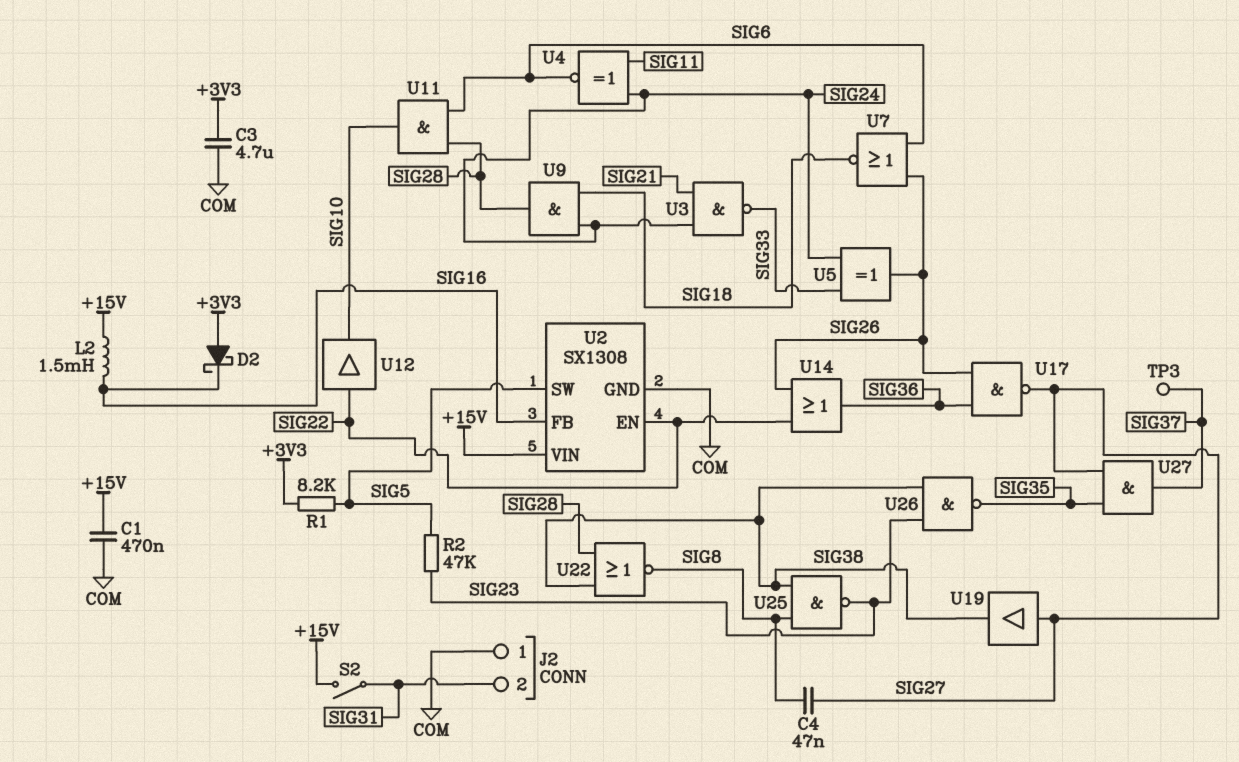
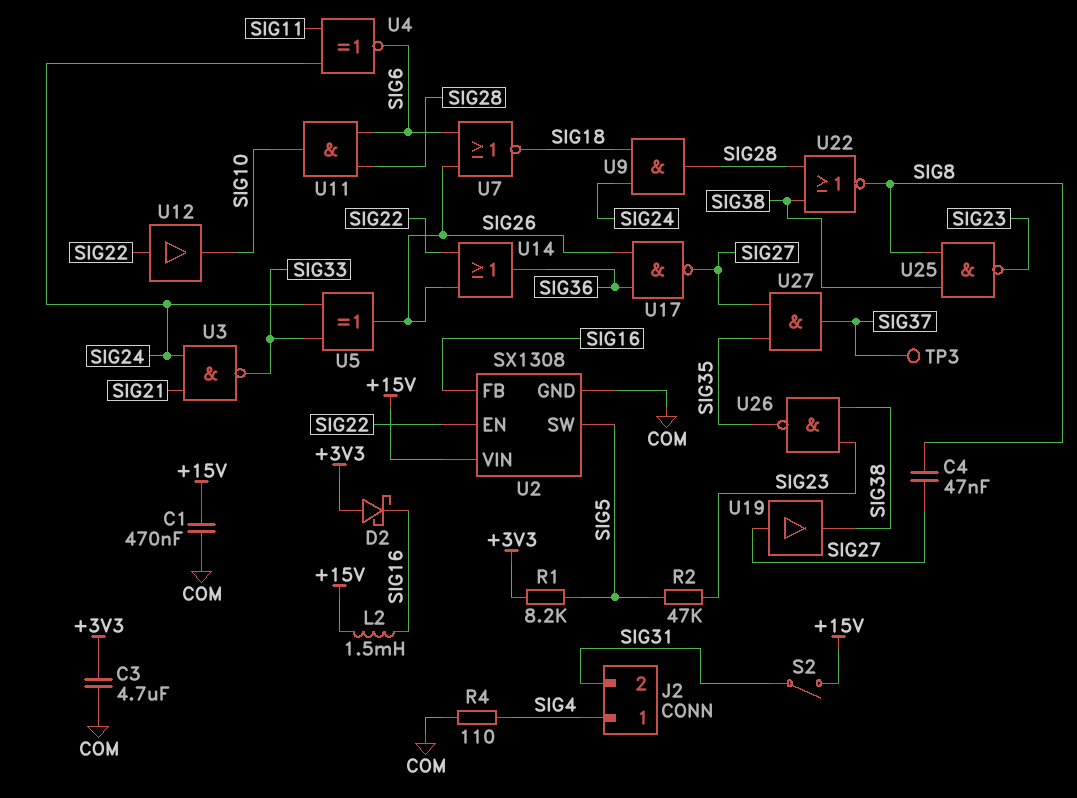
J2 pin 1: COM -> SIG4
R4: none -> 110 (COM, SIG4)

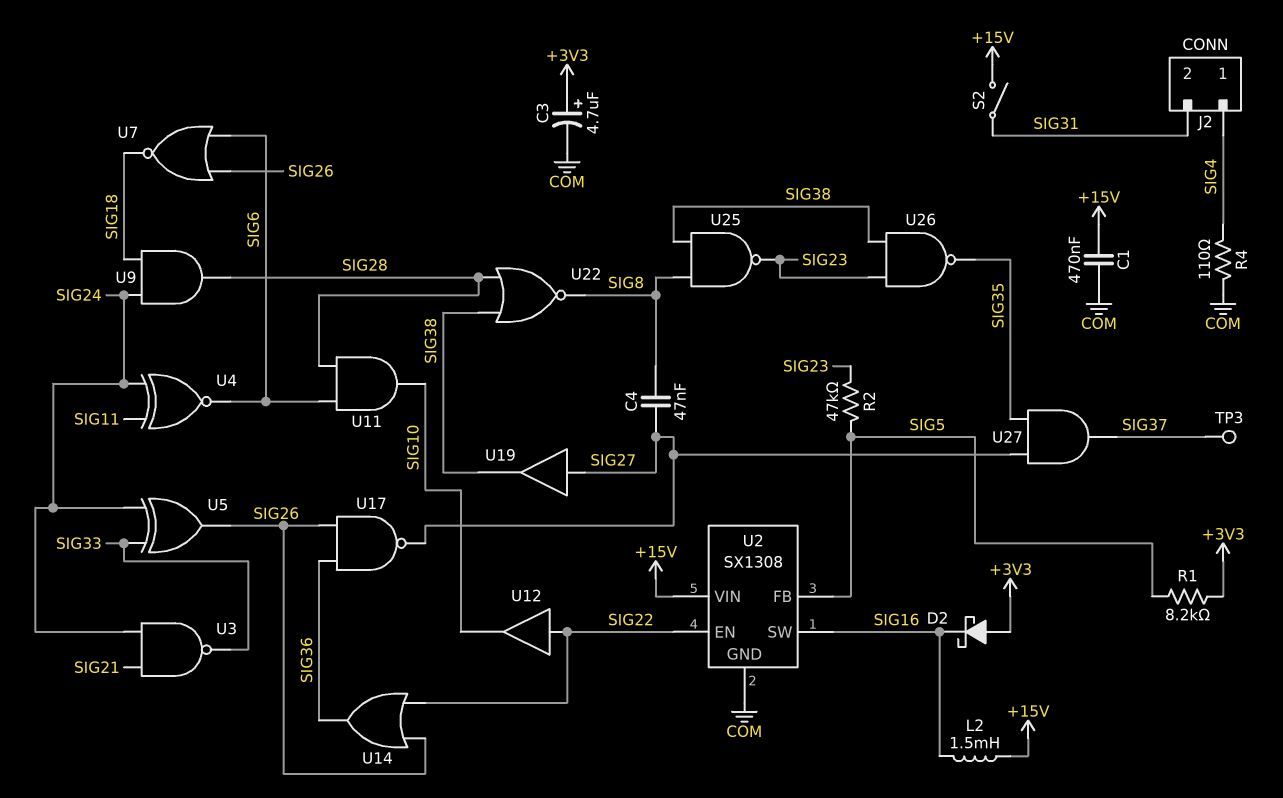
C3: 4.7uF (+3V3, COM) -> 4.7uF (plus +3V3, minus COM)
U2 pin FB: SIG16 -> SIG5
U2 pin SW: SIG5 -> SIG16

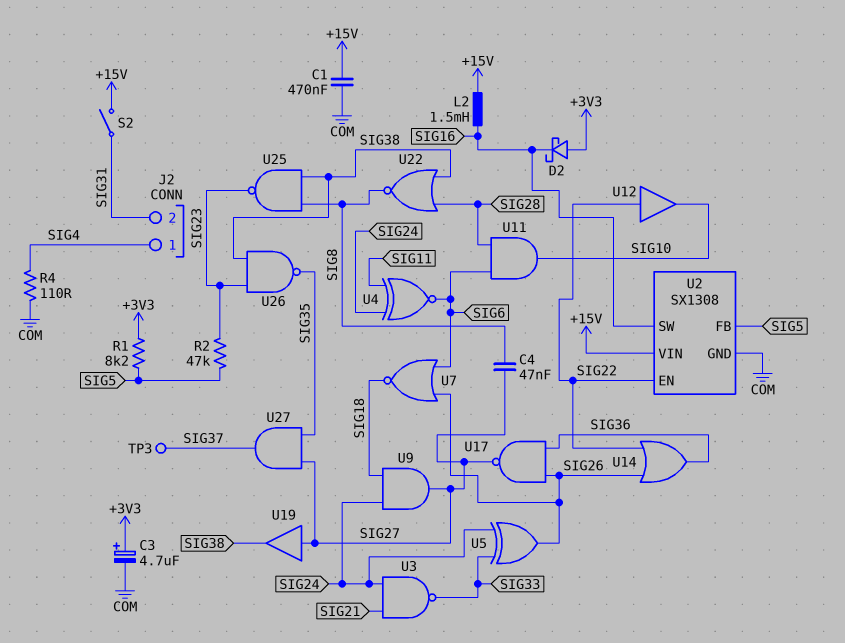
U9: AND (in SIG18, in SIG24, out SIG28) -> AND (in SIG18, in SIG24, out SIG27)

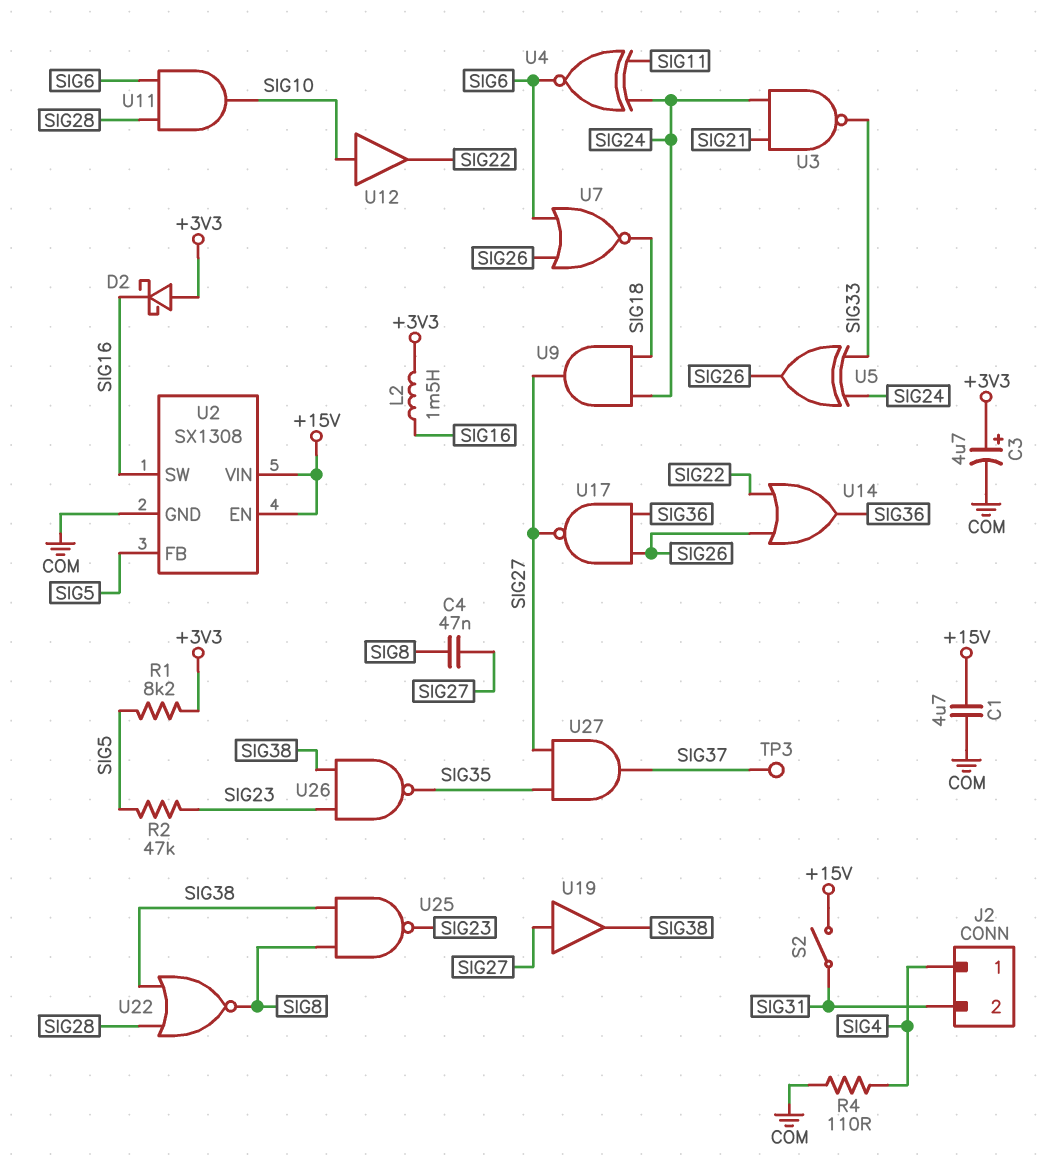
C1: 470nF (+15V, COM) -> 4.7uF (+15V, COM)
L2: 1.5mH (+15V, SIG16) -> 1.5mH (+3V3, SIG16)
U2 pin EN: SIG22 -> +15V
U12: buffer (in SIG22, out SIG10) -> buffer (in SIG10, out SIG22)

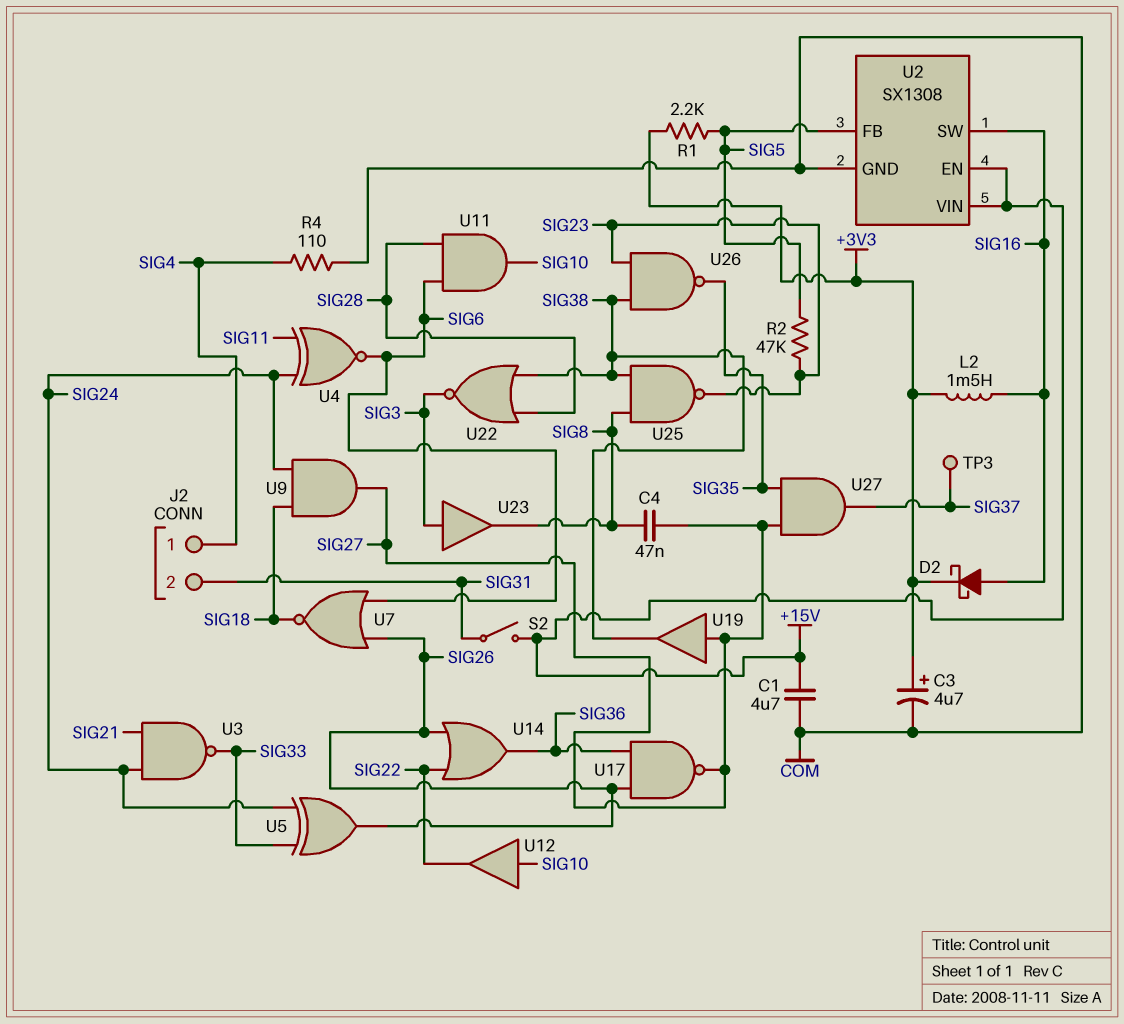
D2: schottky (A +3V3, K SIG16) -> schottky (A SIG16, K +3V3)
R1: 8.2k (+3V3, SIG5) -> 2.2k (+3V3, SIG5)
U22: NOR (in SIG28, in SIG38, out SIG8) -> NOR (in SIG28, in SIG38, out SIG3)
U23: none -> buffer (in SIG3, out SIG8)

